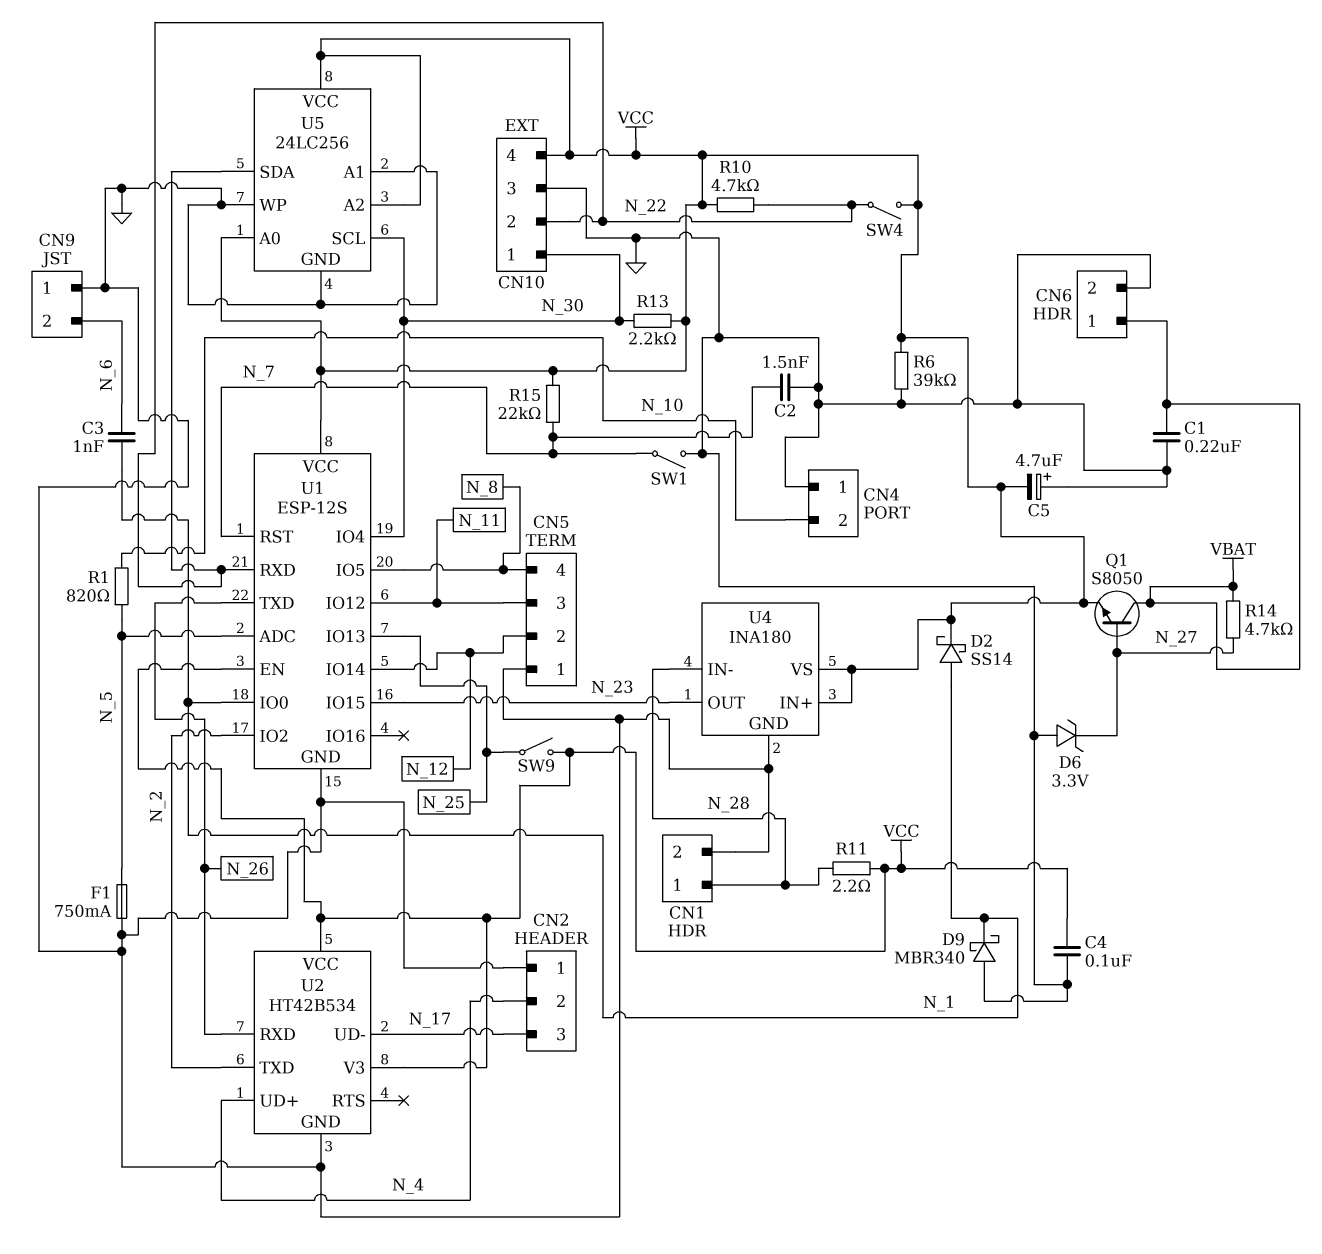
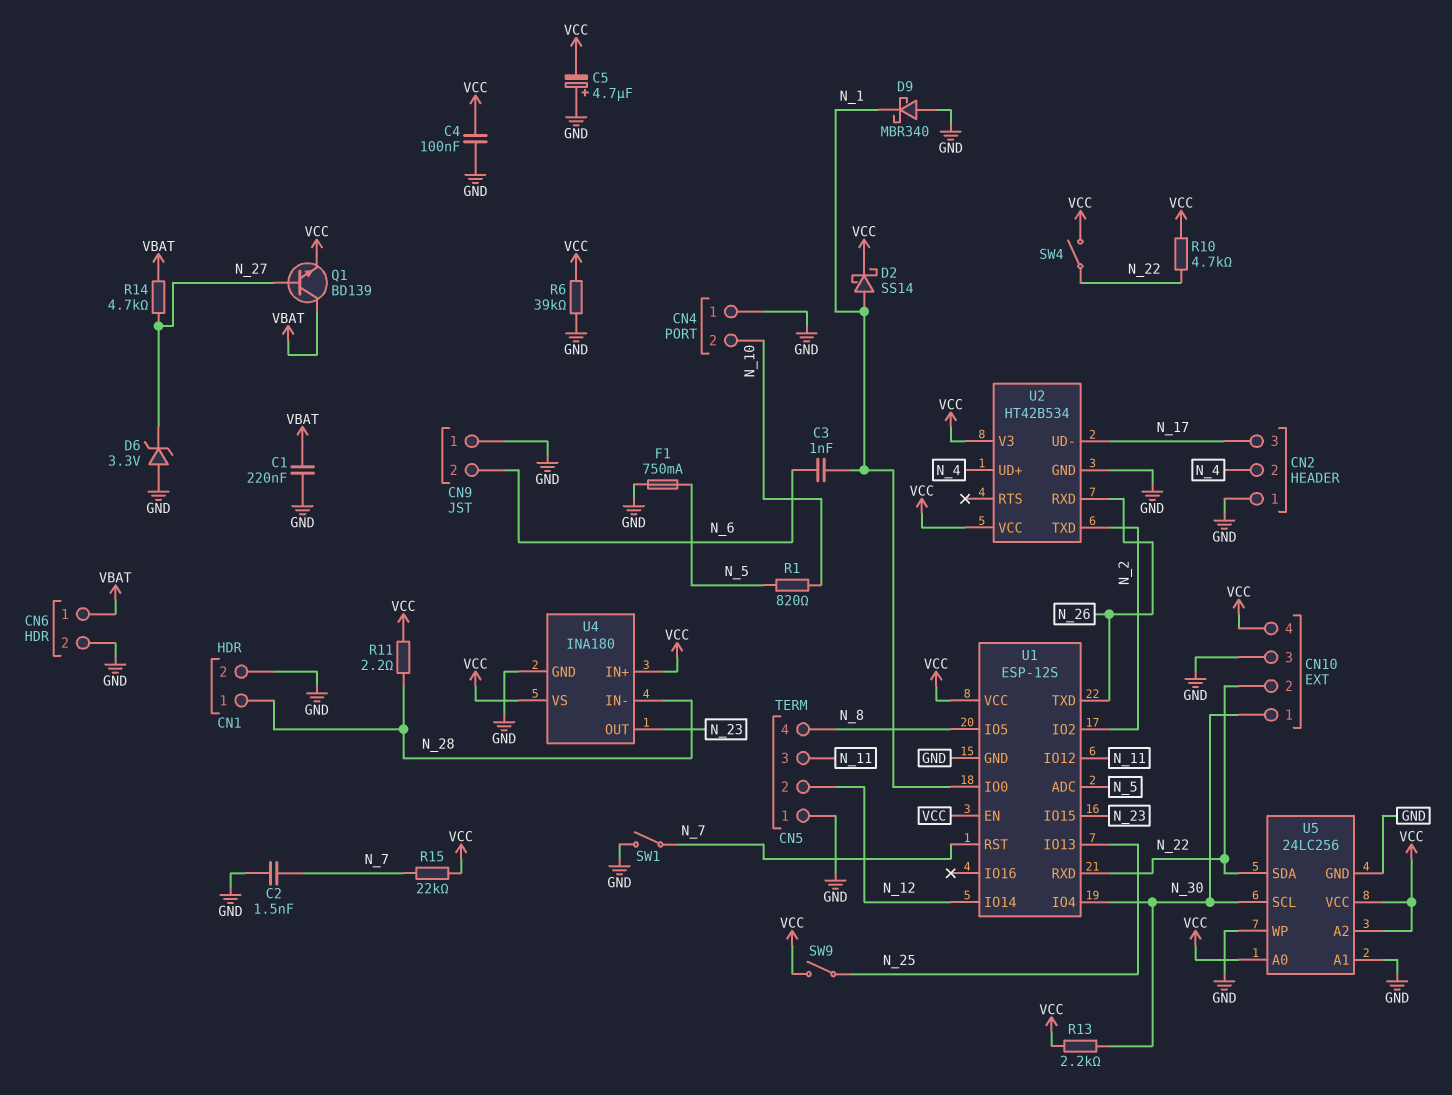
Q1: NPN S8050 (B N_27, C VBAT, E VCC) -> NPN BD139 (B N_27, C VBAT, E VCC)

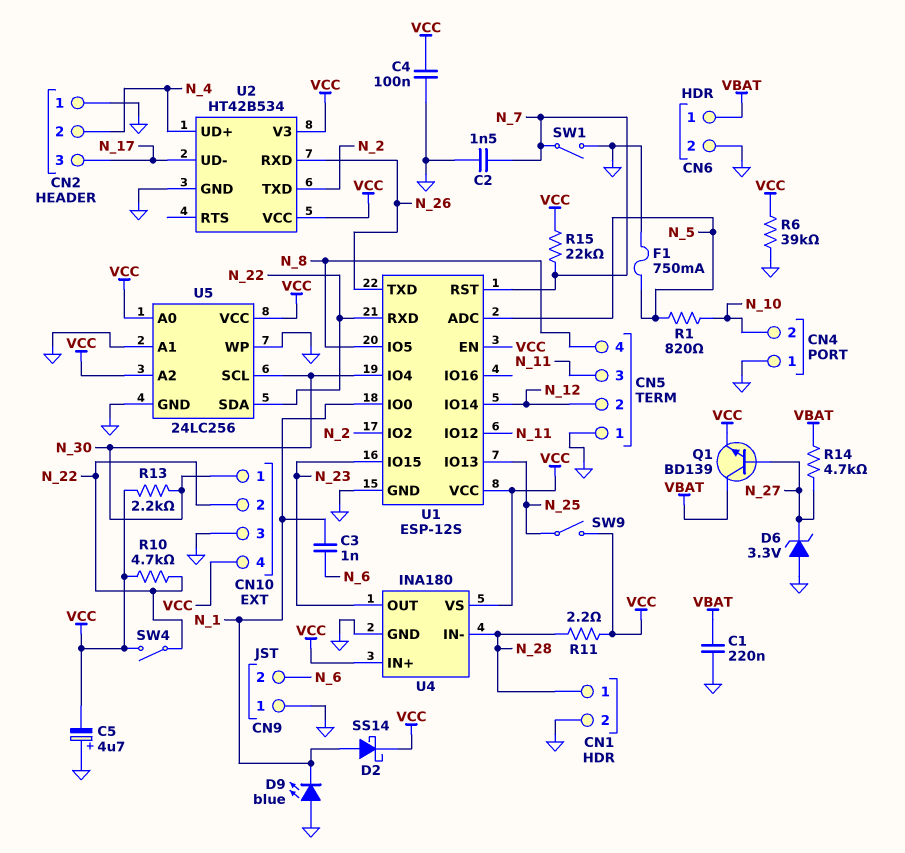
D9: schottky MBR340 (A GND, K N_1) -> LED blue (A GND, K N_1)

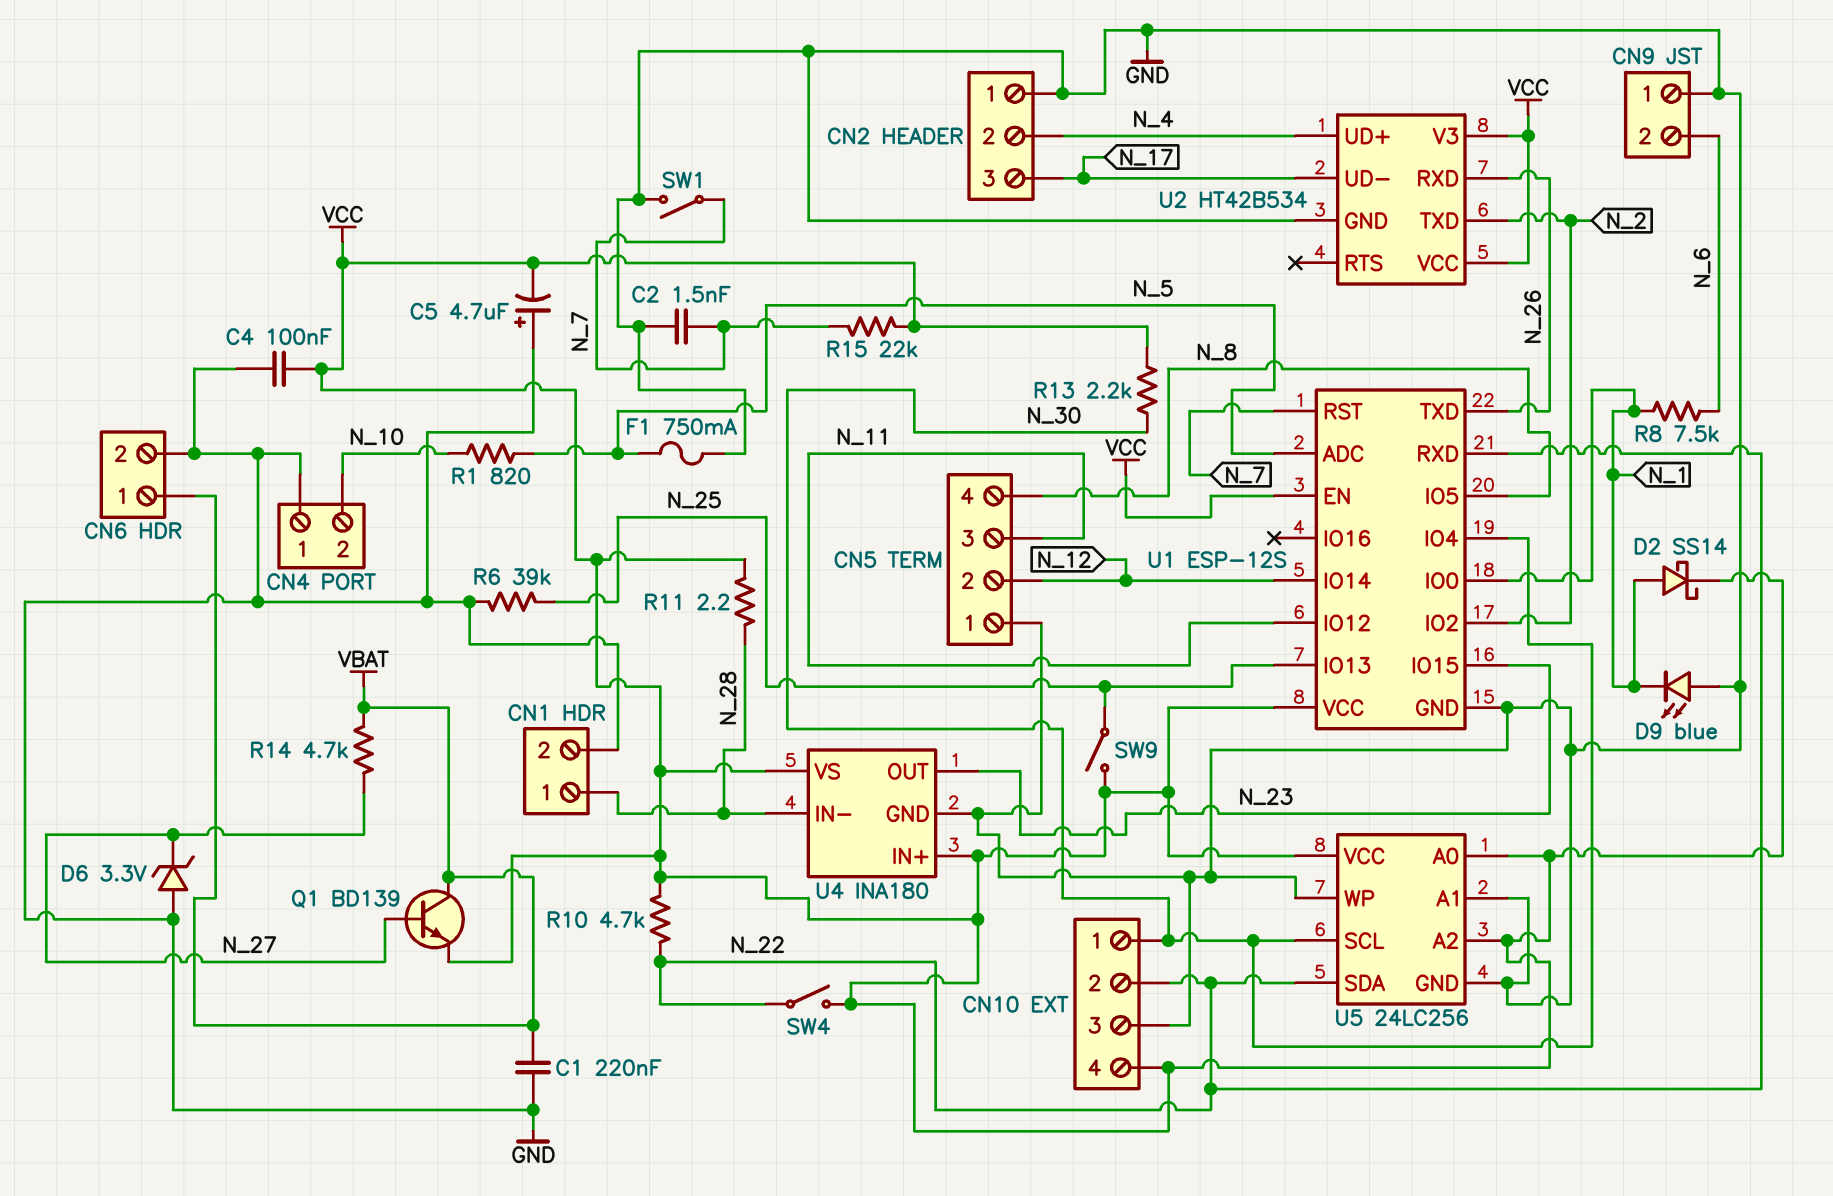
C3: 1nF (N_1, N_6) -> none
R6: 39k (GND, VCC) -> 39k (GND, N_25)
R8: none -> 7.5k (N_1, N_6)

